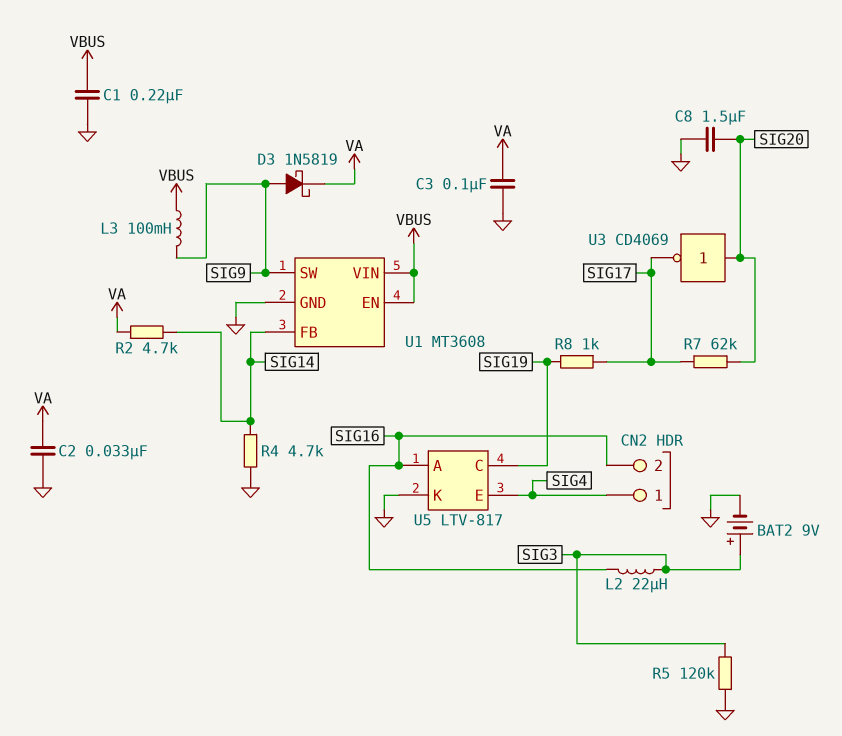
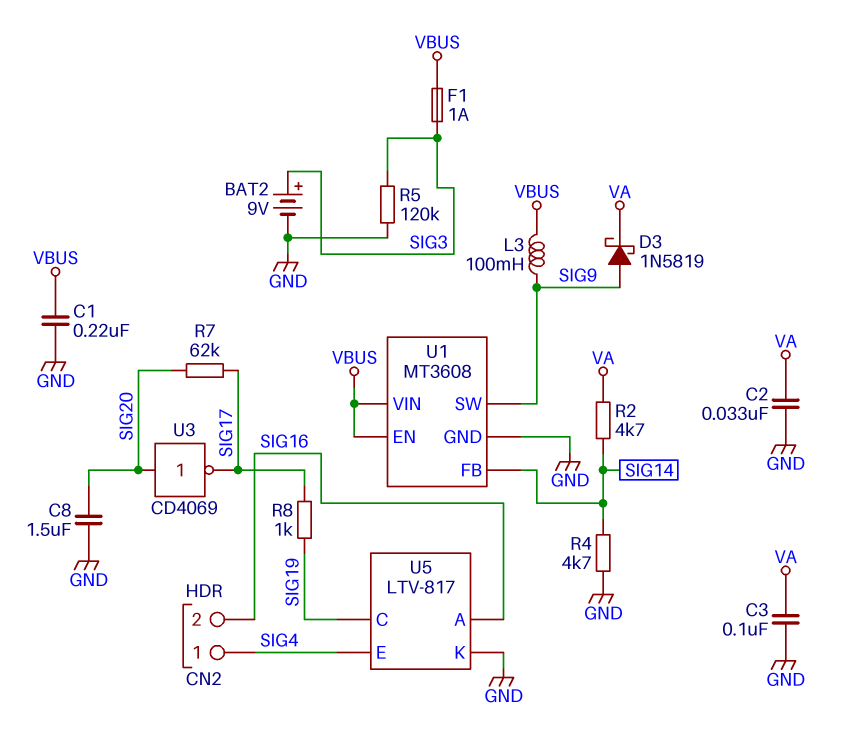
F1: none -> 1A (SIG3, VBUS)
L2: 22uH (SIG3, SIG16) -> none

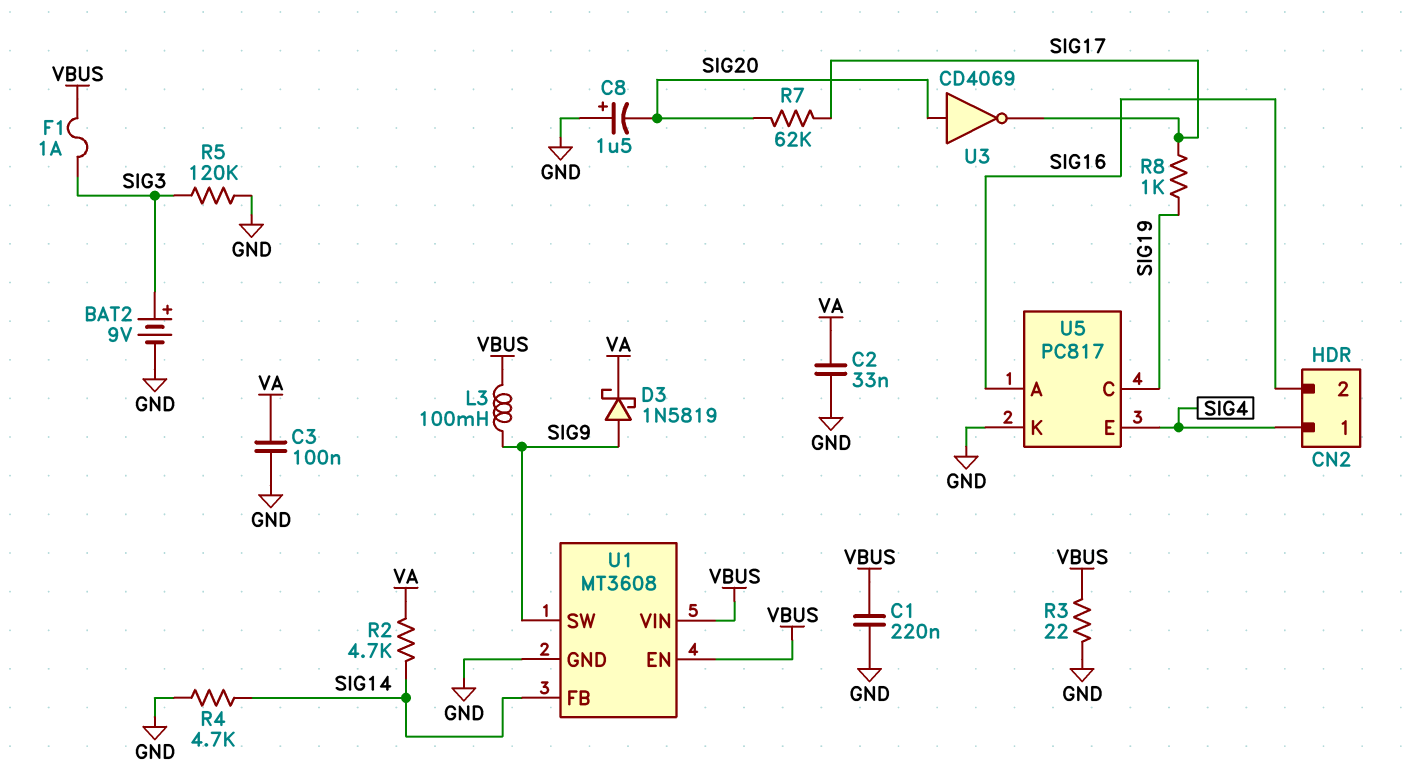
C8: 1.5uF (GND, SIG20) -> 1.5uF (plus GND, minus SIG20)
R3: none -> 22 (GND, VBUS)
U5: LTV-817 -> PC817

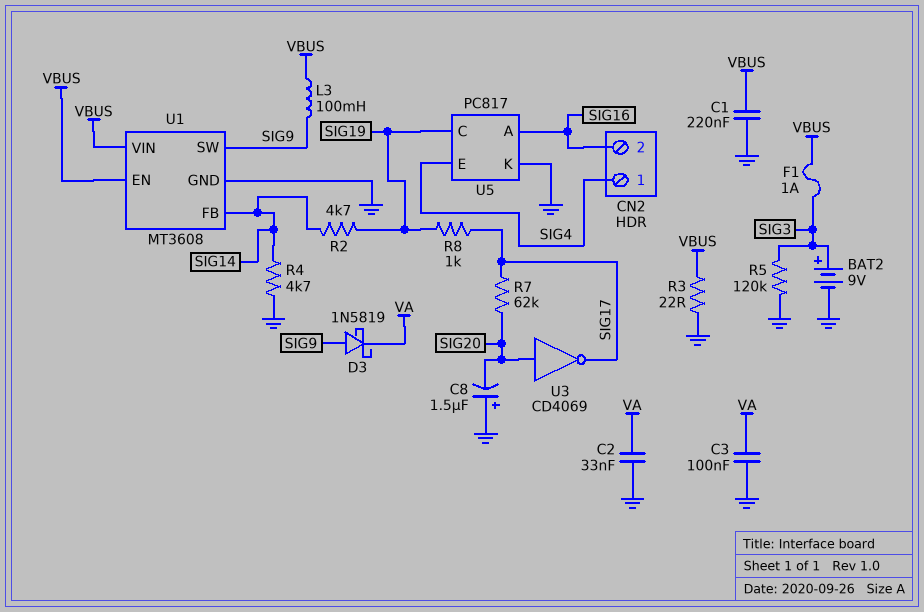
R2: 4.7k (SIG14, VA) -> 4.7k (SIG14, SIG19)

